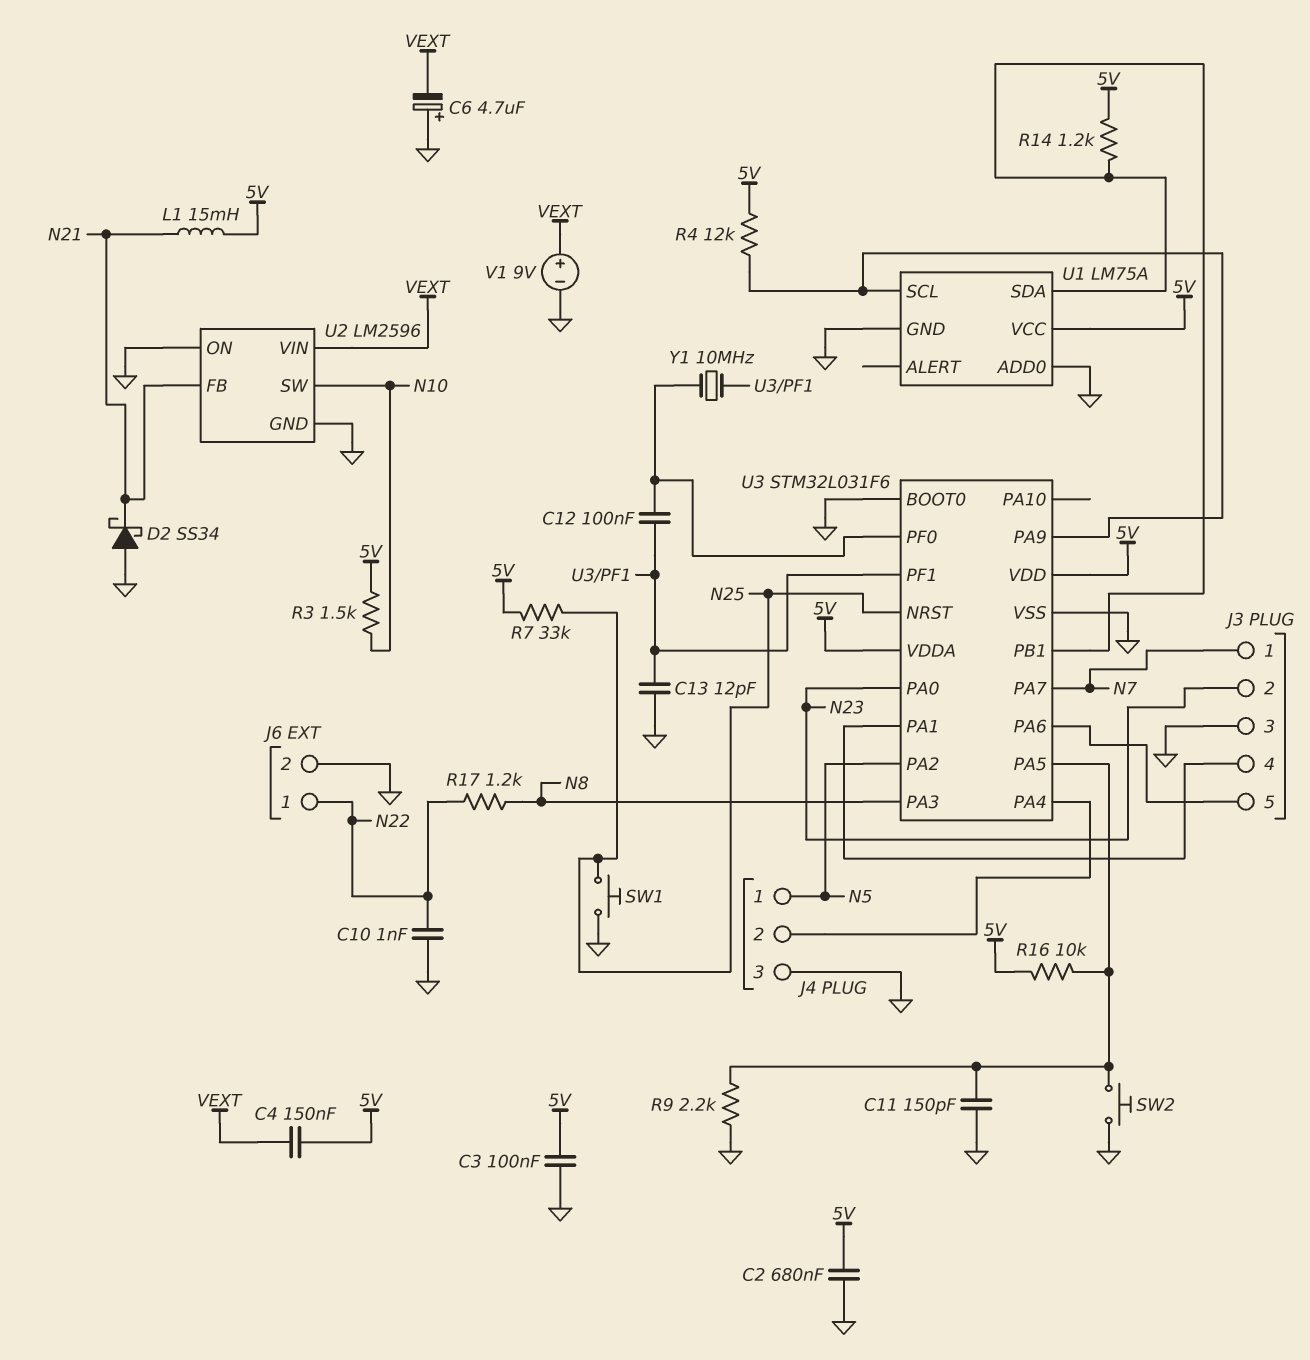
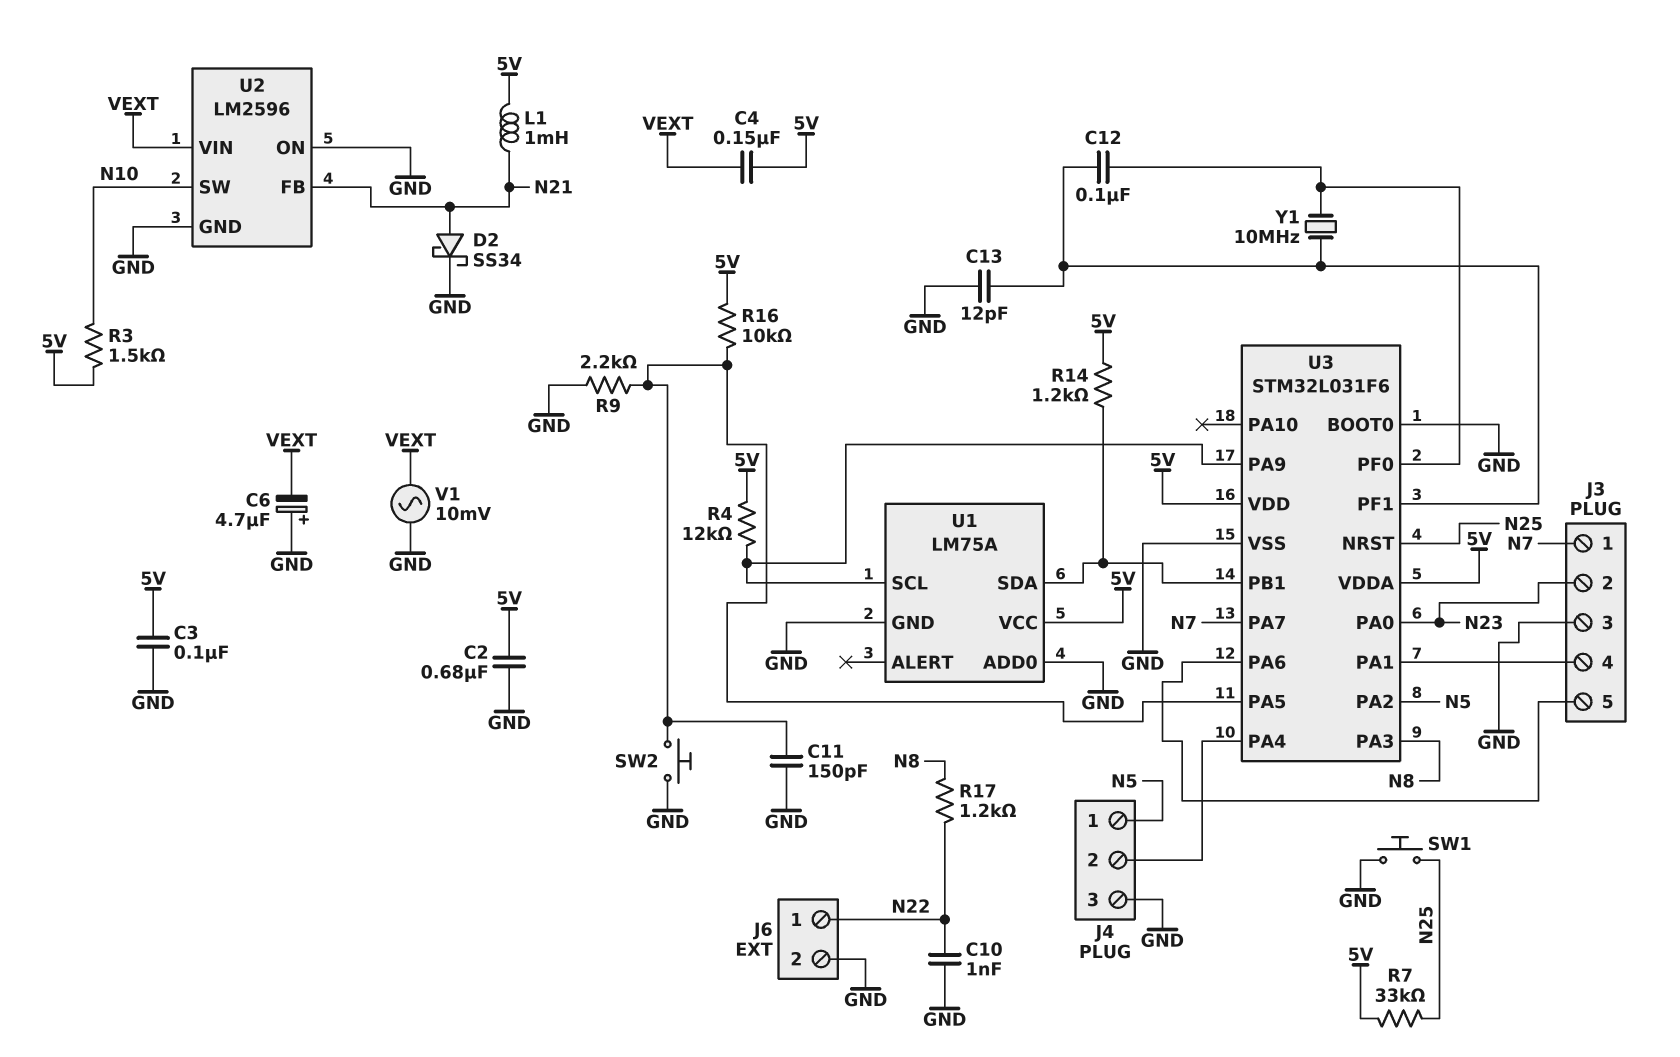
D2: schottky SS34 (A GND, K N21) -> schottky SS34 (A N21, K GND)
L1: 15mH (5V, N21) -> 1mH (5V, N21)
V1: 9V (plus VEXT, minus GND) -> AC 10mV (GND, VEXT)

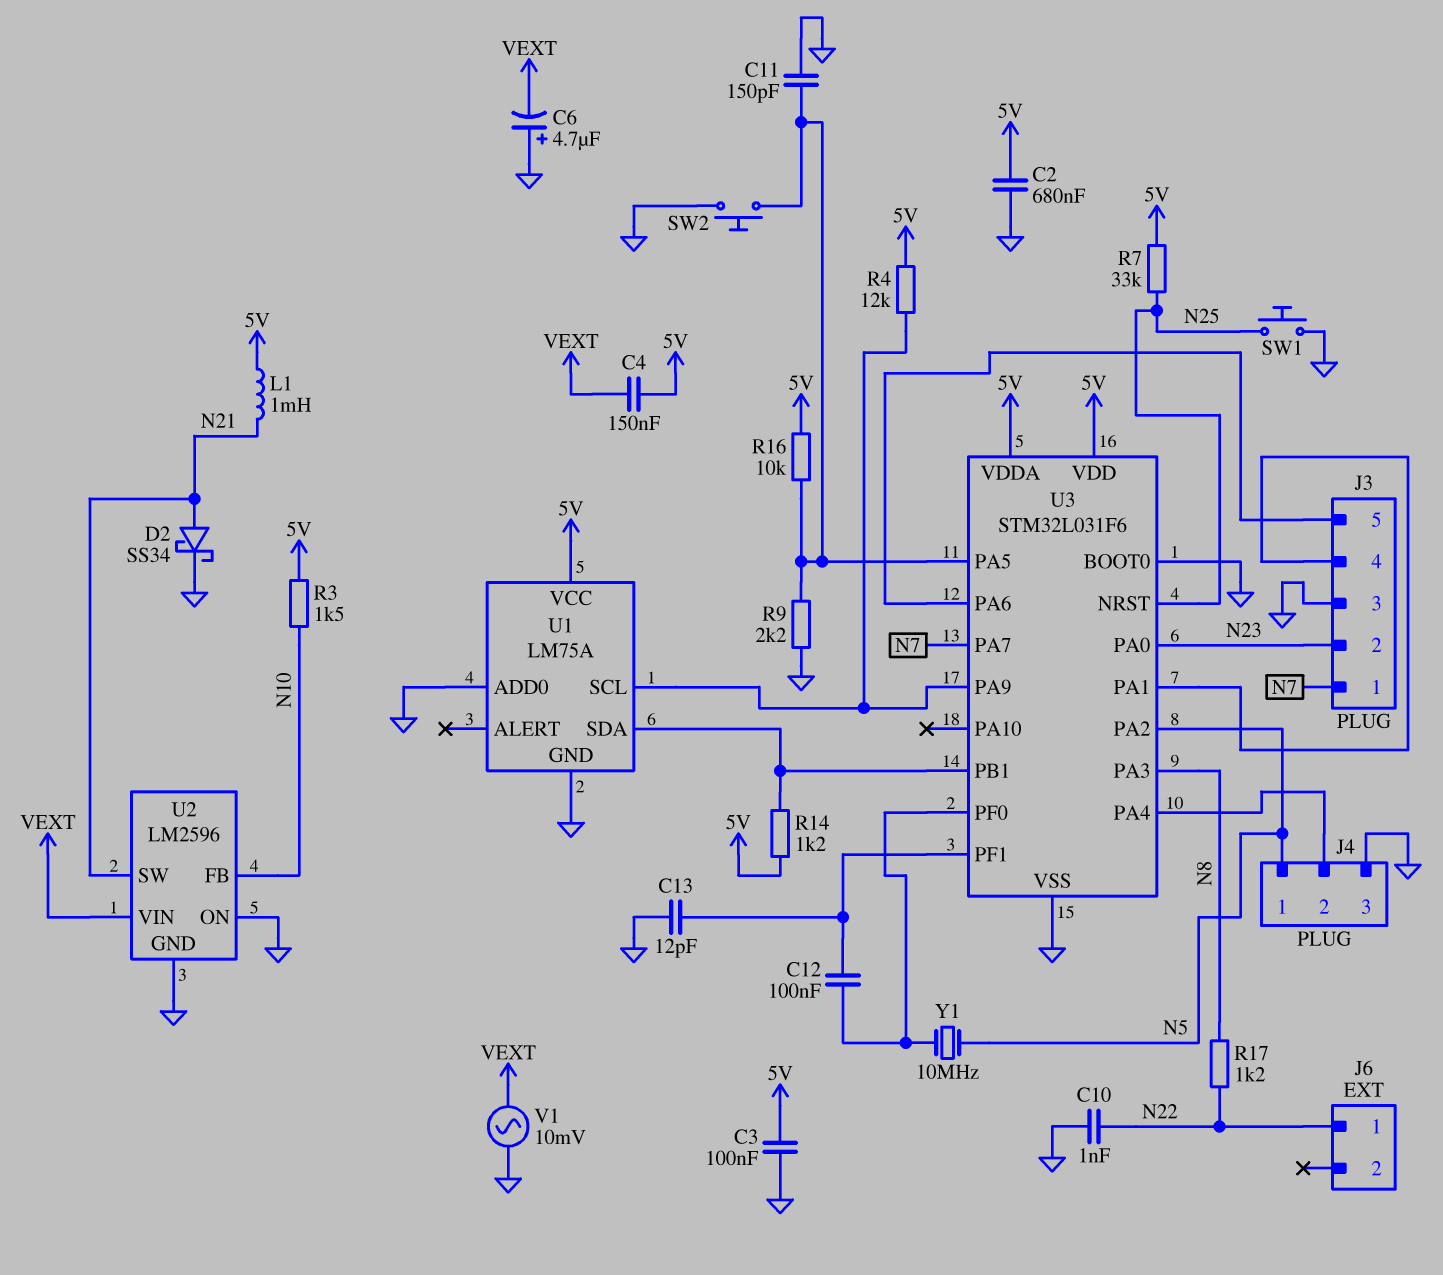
J6 pin 2: GND -> none
U2 pin FB: N21 -> N10
U2 pin SW: N10 -> N21
Y1: 10MHz (U3/PF0, U3/PF1) -> 10MHz (N5, U3/PF0)

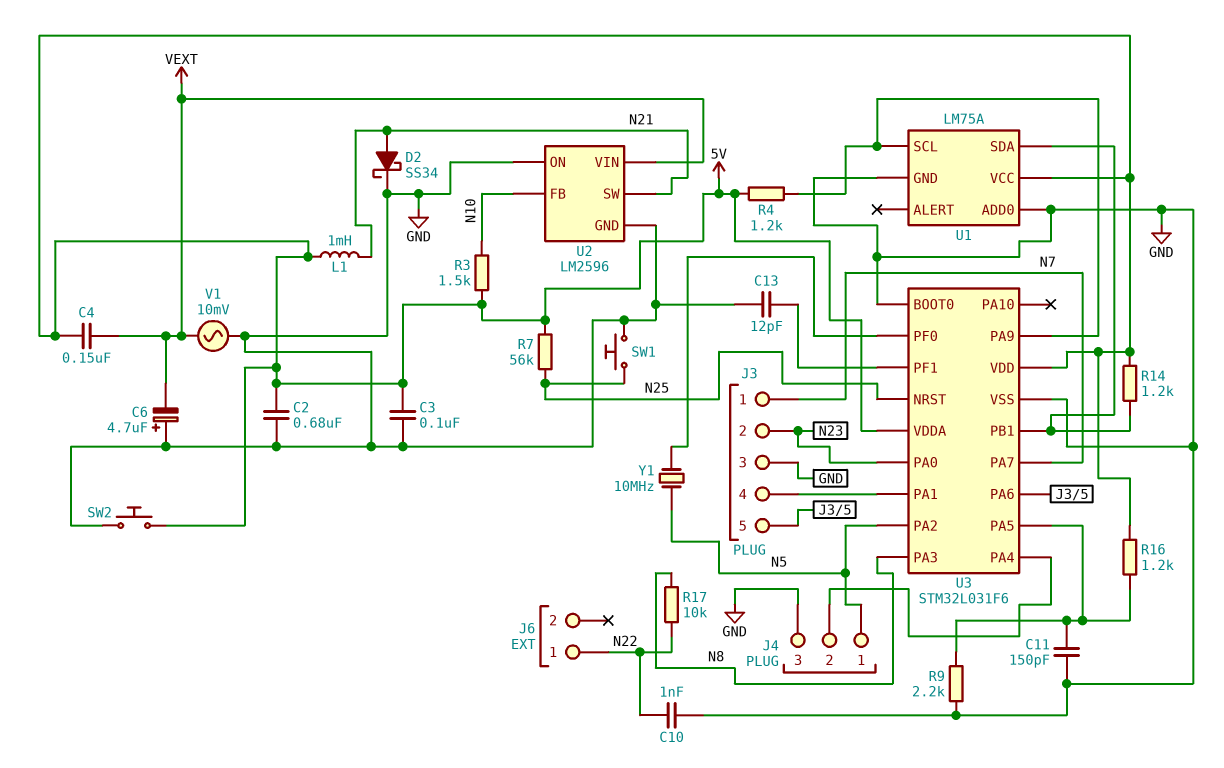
C12: 100nF (U3/PF0, U3/PF1) -> none
R4: 12k (5V, U1/SCL) -> 1.2k (5V, U1/SCL)
R7: 33k (5V, N25) -> 56k (5V, N25)
R16: 10k (5V, U3/PA5) -> 1.2k (5V, U3/PA5)
R17: 1.2k (N8, N22) -> 10k (N8, N22)
SW2: button (GND, U3/PA5) -> button (5V, GND)

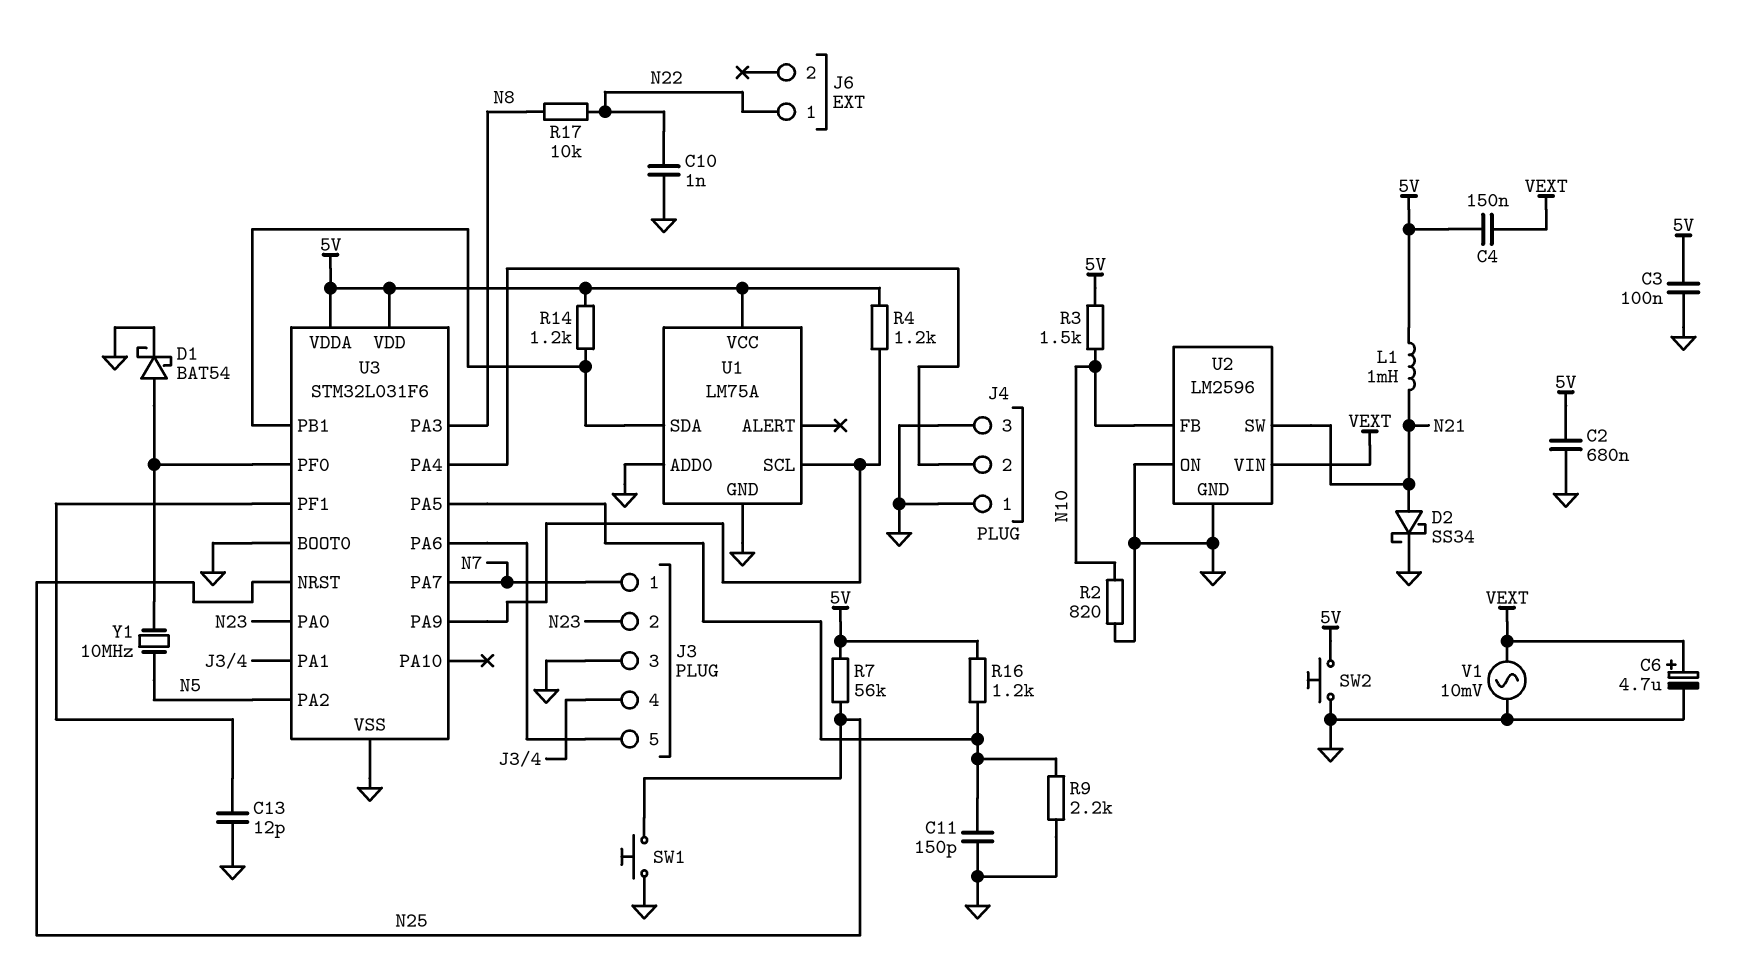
C6: 4.7uF (plus GND, minus VEXT) -> 4.7uF (plus VEXT, minus GND)
D1: none -> schottky BAT54 (A U3/PF0, K GND)
J4 pin 1: N5 -> GND
R2: none -> 820 (GND, N10)

